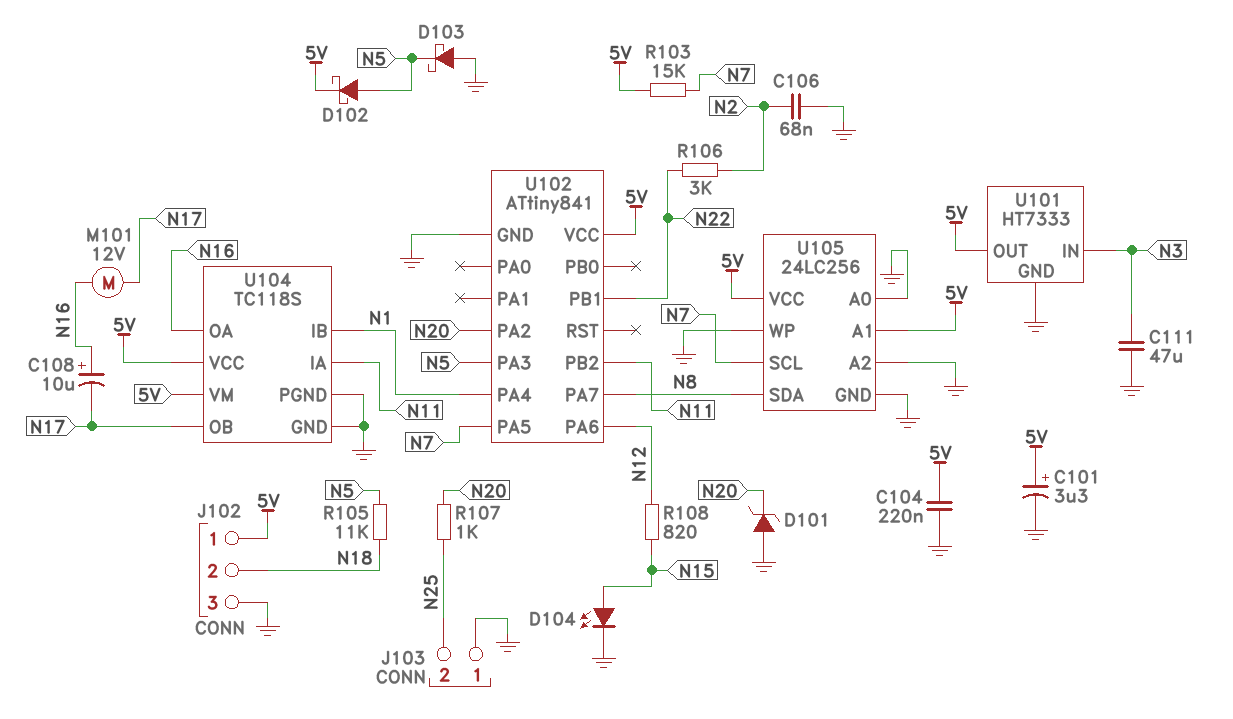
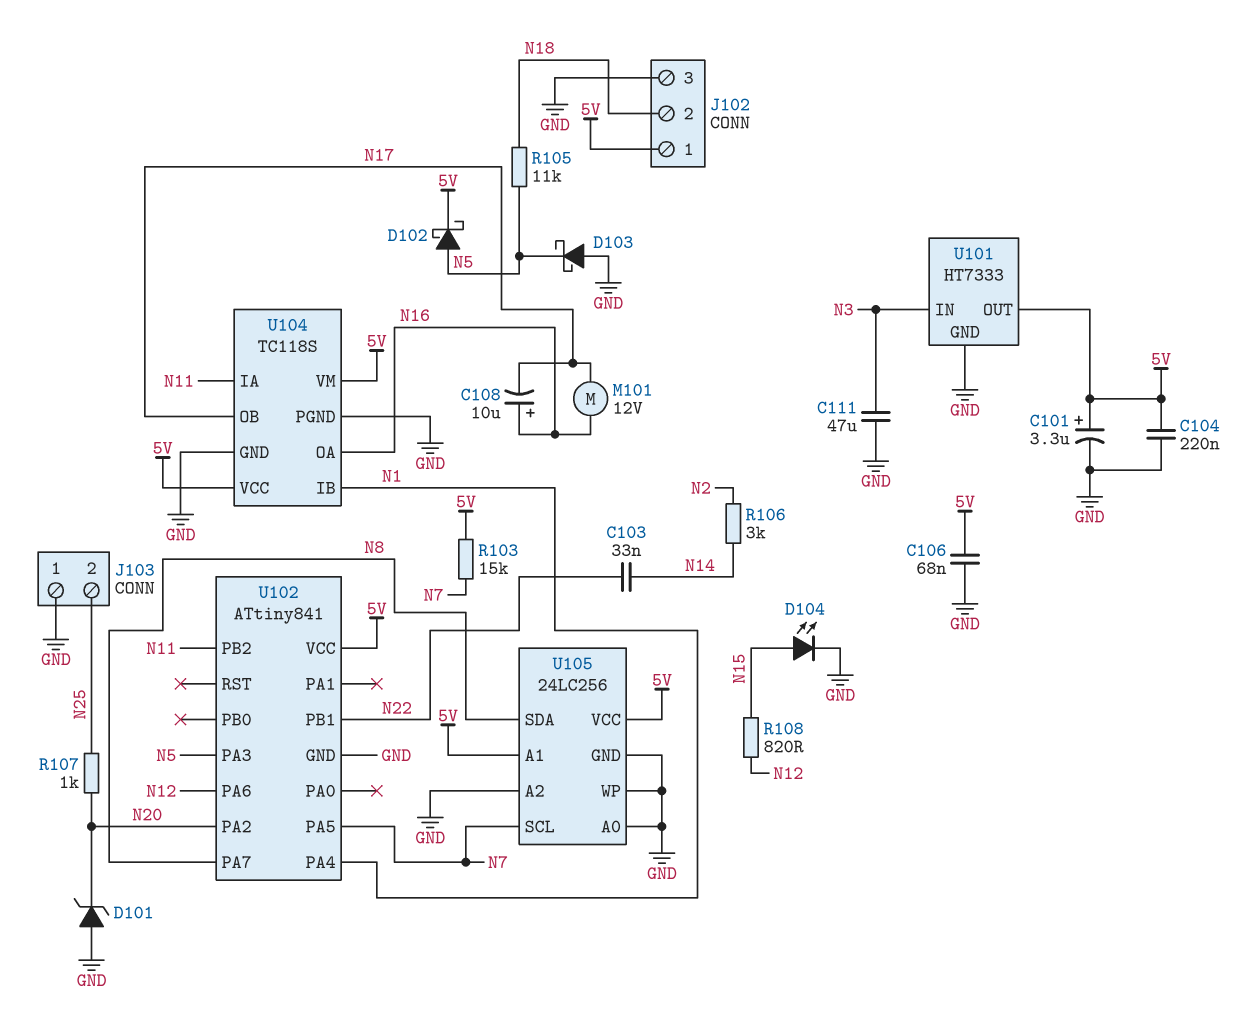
C103: none -> 33nF (N14, N22)
C106: 68nF (GND, N2) -> 68nF (5V, GND)
R106: 3k (N2, N22) -> 3k (N2, N14)

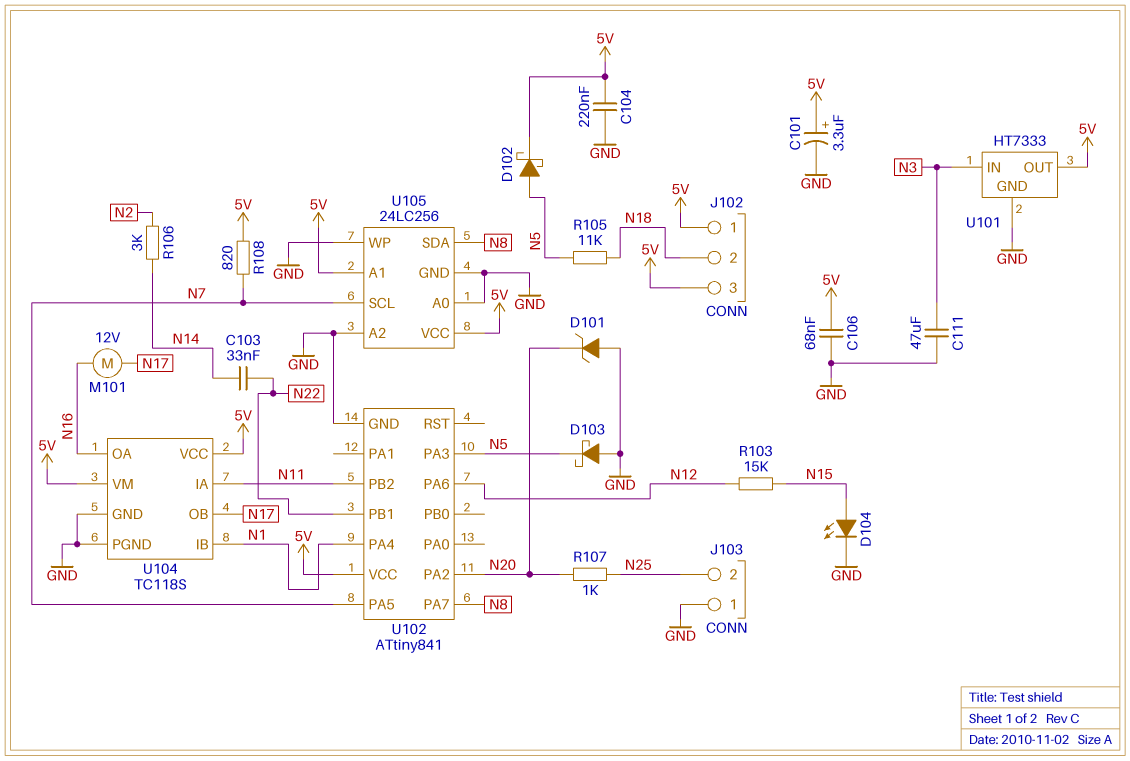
C108: 10uF (plus N16, minus N17) -> none
J102 pin 3: GND -> 5V
R103: 15k (5V, N7) -> 15k (N12, N15)
R108: 820 (N12, N15) -> 820 (5V, N7)

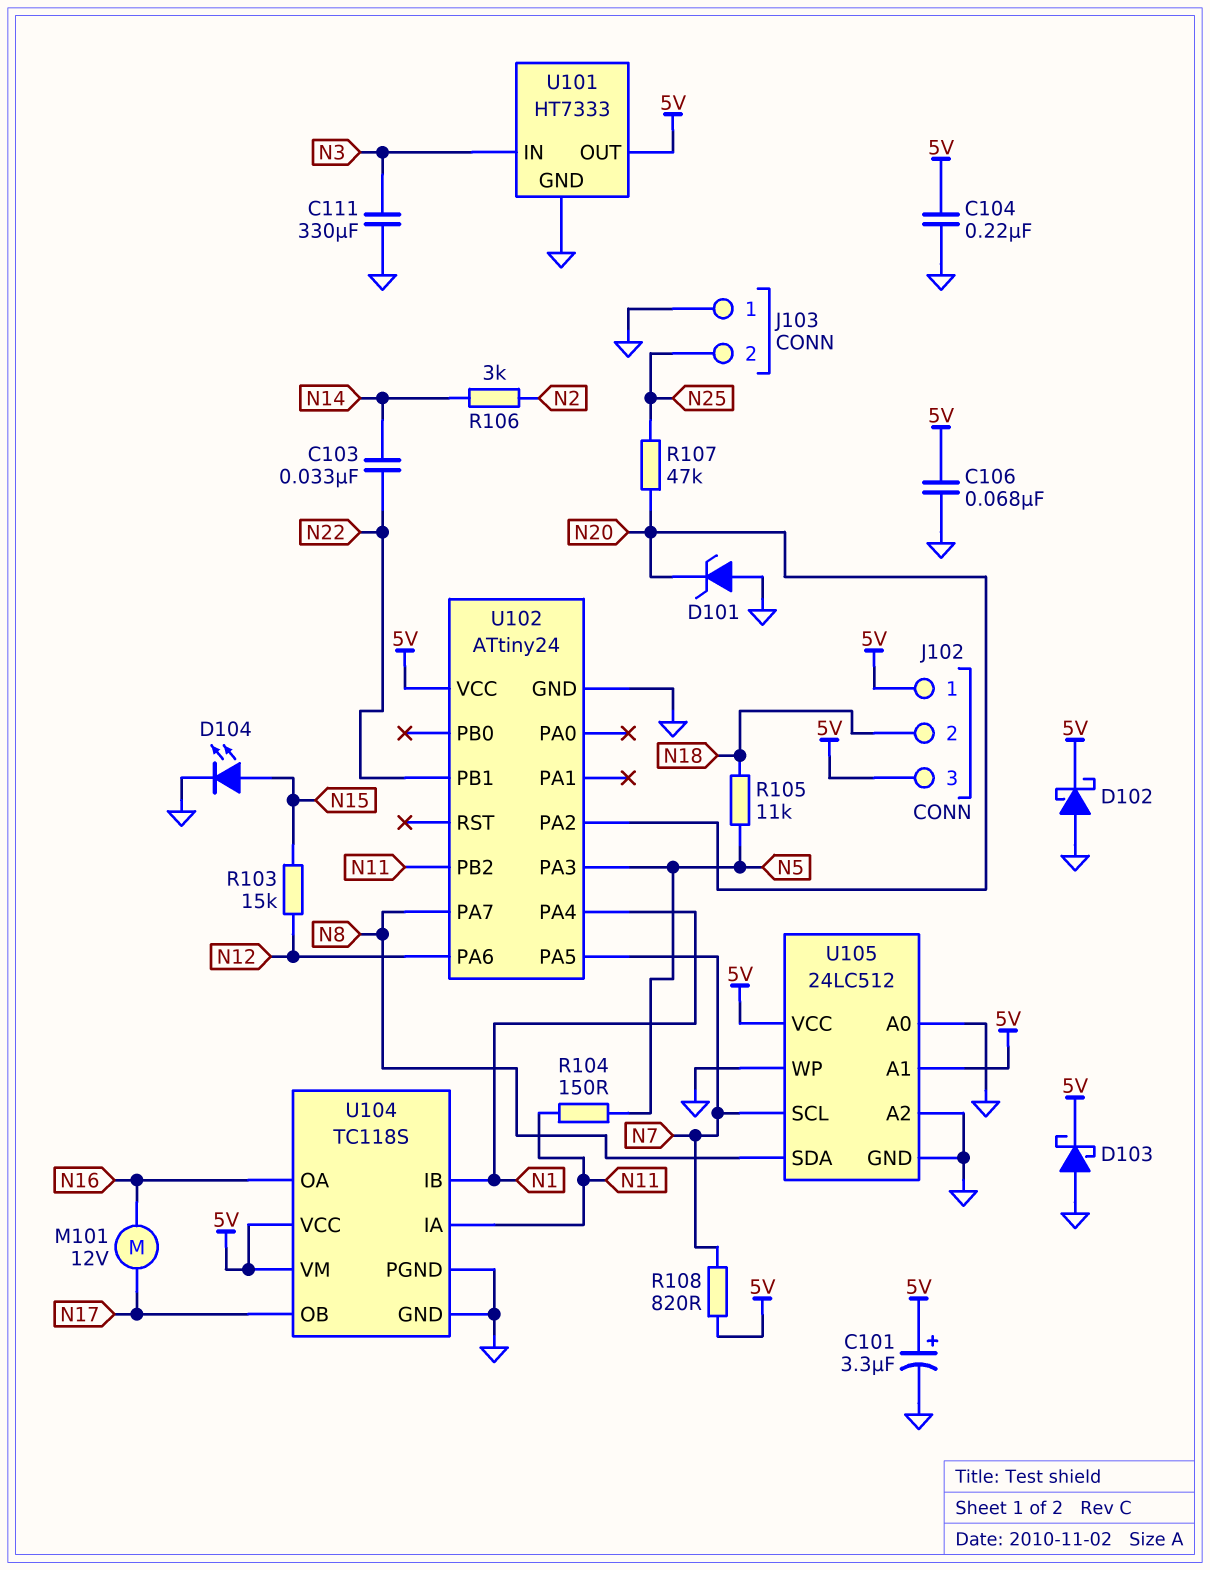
C111: 47uF (GND, N3) -> 330uF (GND, N3)
D102: schottky (A N5, K 5V) -> schottky (A GND, K 5V)
D103: schottky (A GND, K N5) -> schottky (A GND, K 5V)
R104: none -> 150 (N5, N11)
R107: 1k (N20, N25) -> 47k (N20, N25)
U102: ATtiny841 -> ATtiny24
U105: 24LC256 -> 24LC512

